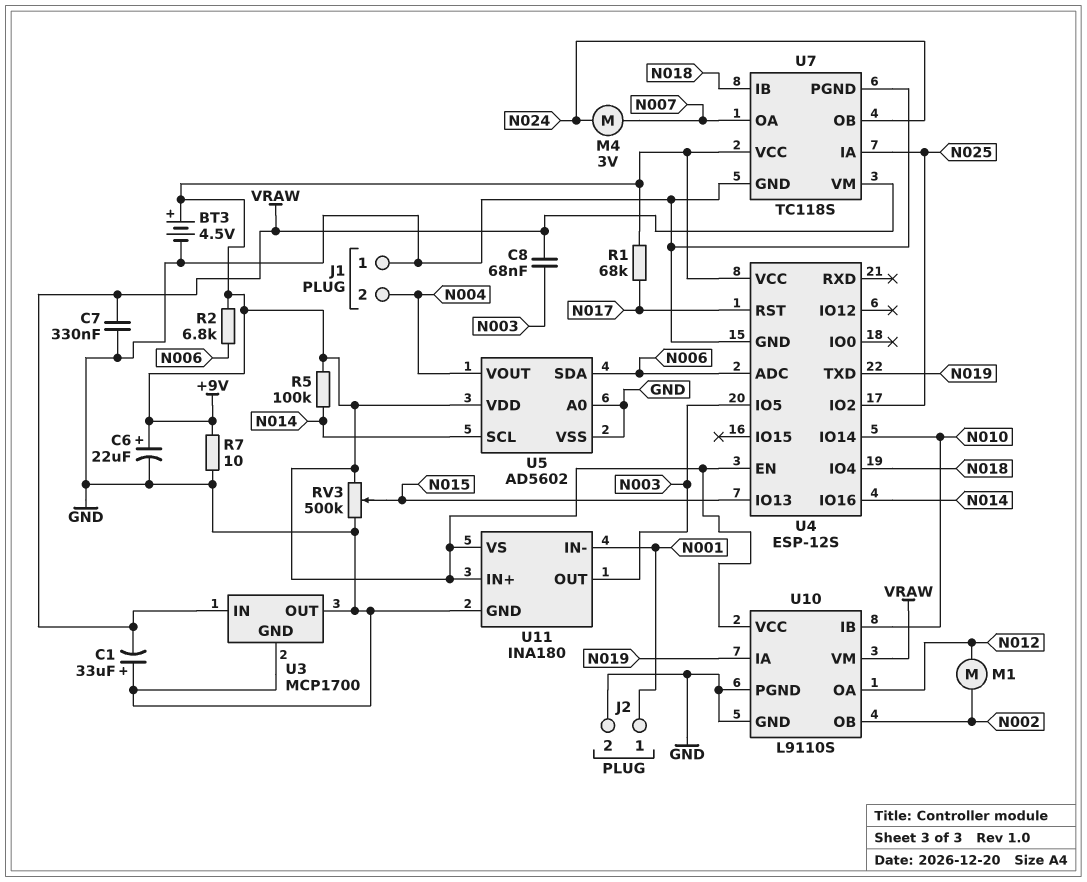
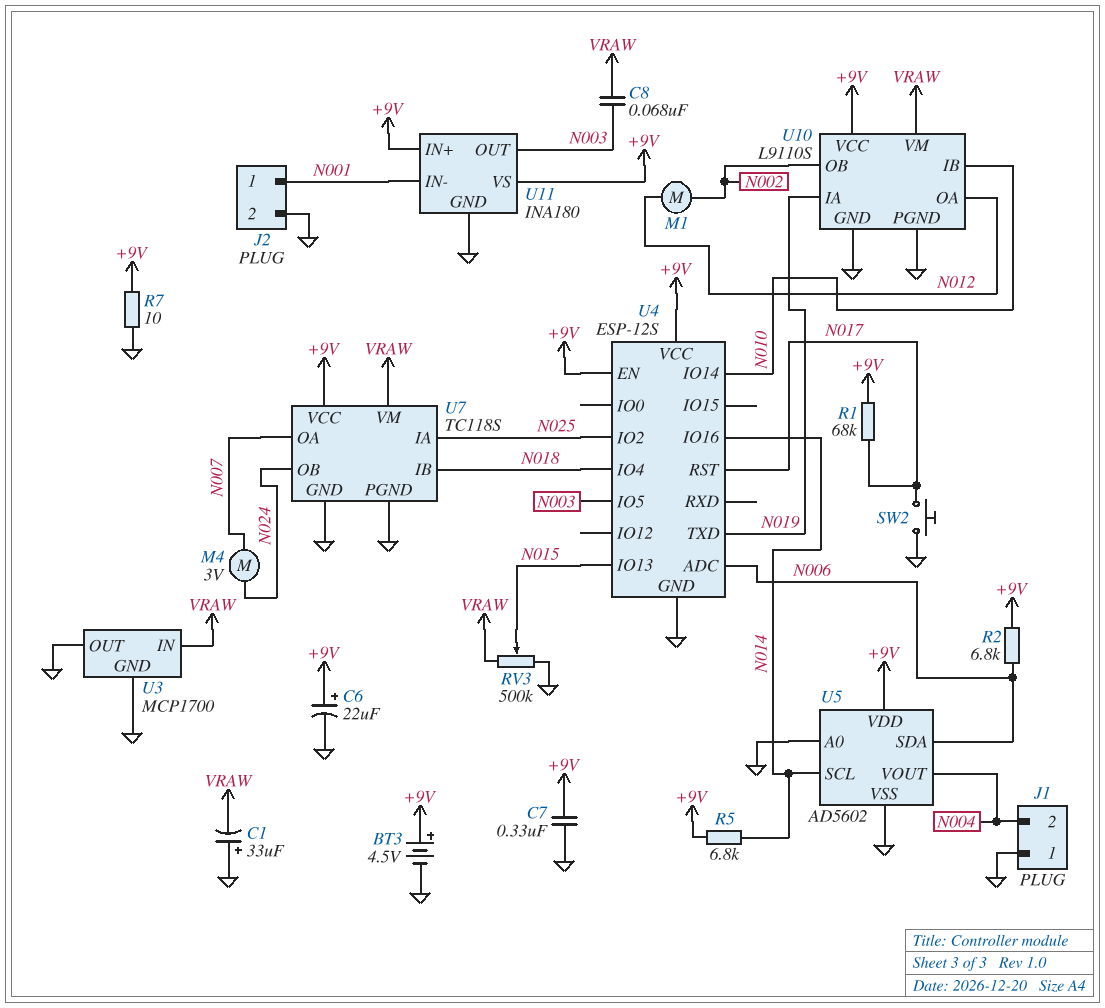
C7: 330nF (GND, VRAW) -> 330nF (+9V, GND)
R5: 100k (+9V, N014) -> 6.8k (+9V, N014)
RV3: 500k (+9V, GND, wiper N015) -> 500k (GND, VRAW, wiper N015)
SW2: none -> button (GND, N017)

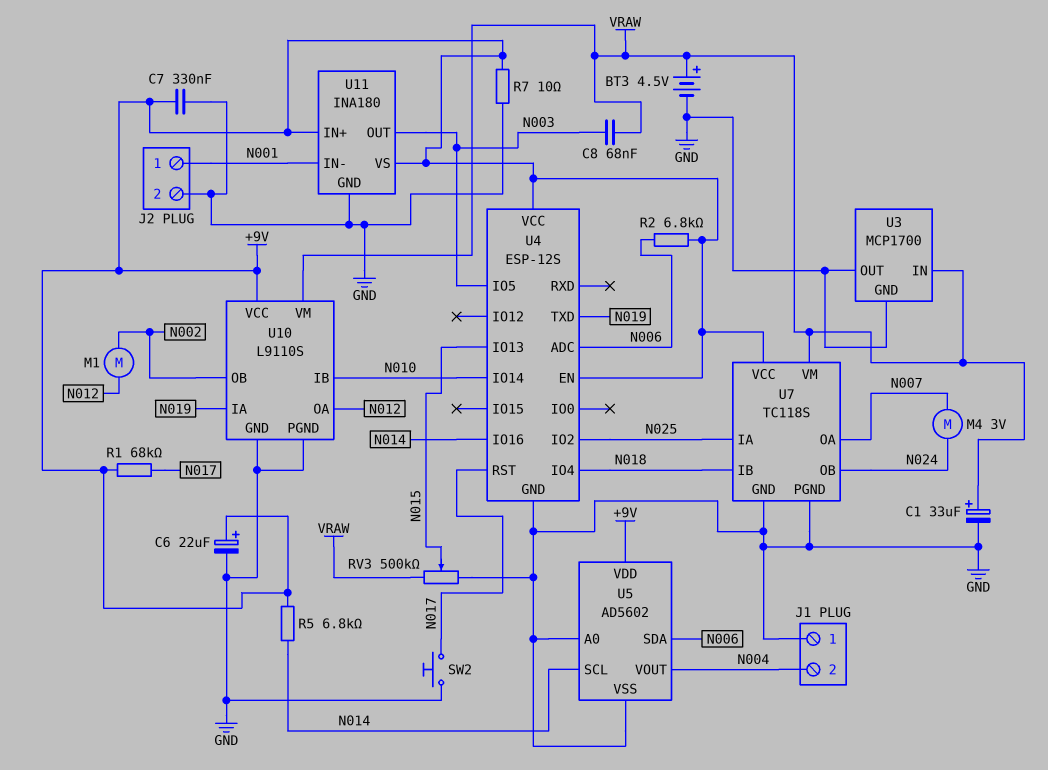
BT3: 4.5V (plus +9V, minus GND) -> 4.5V (plus VRAW, minus GND)
C1: 33uF (plus GND, minus VRAW) -> 33uF (plus VRAW, minus GND)

